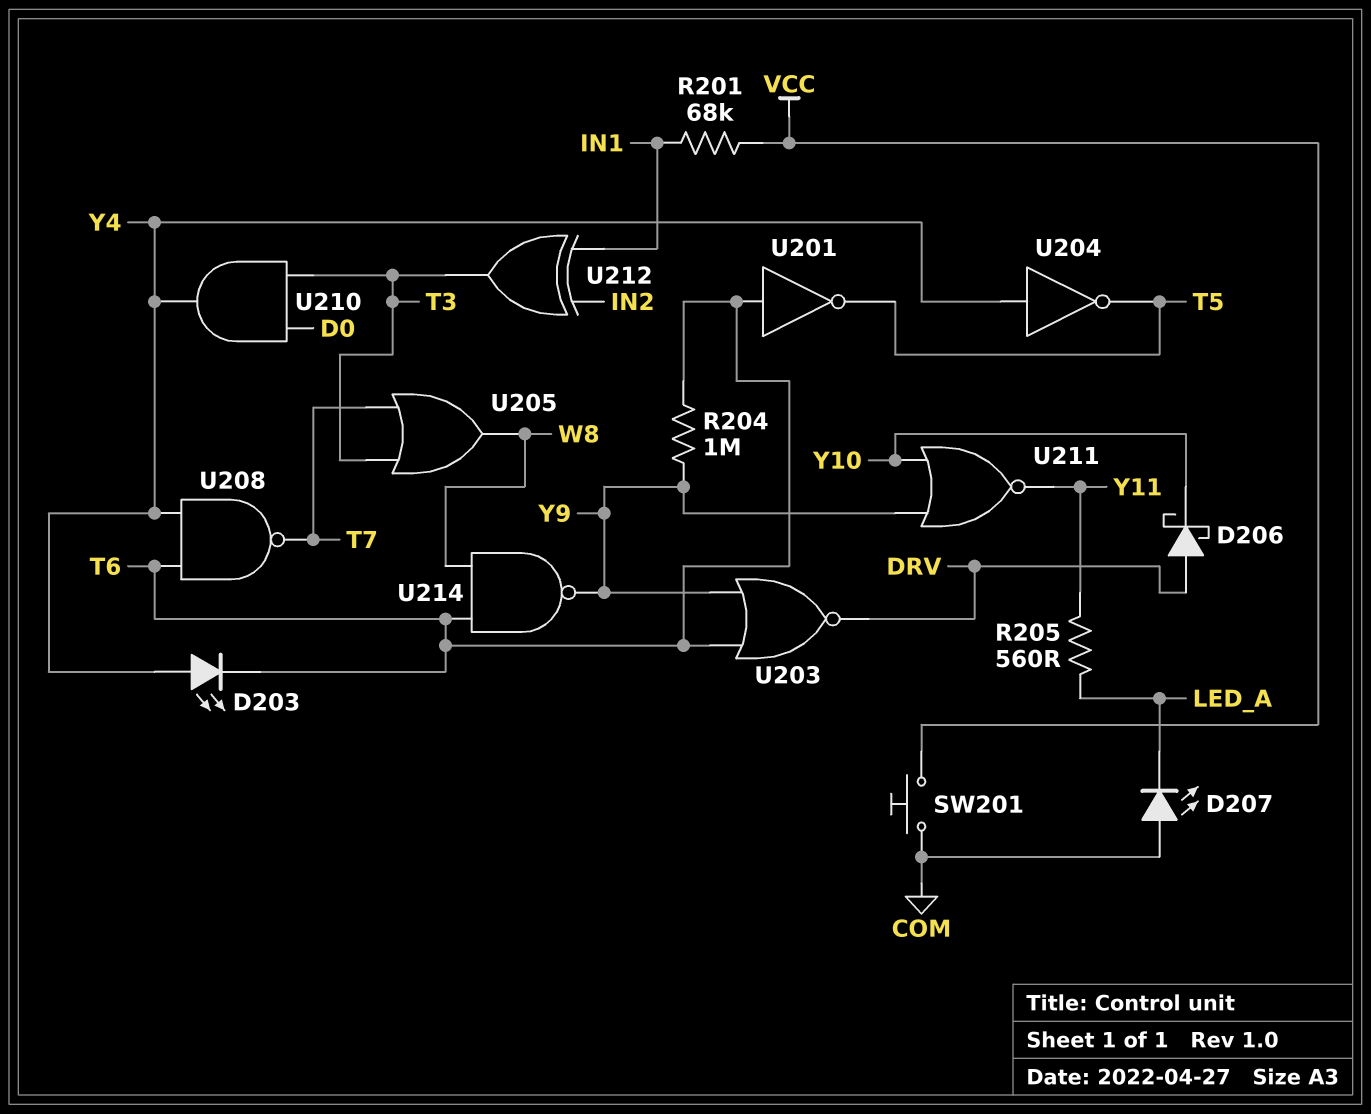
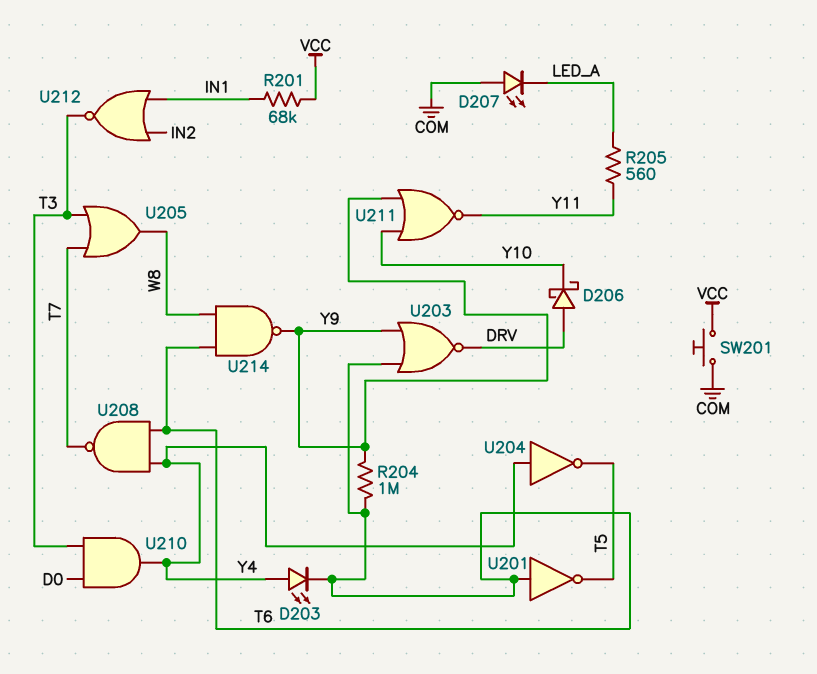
U212: XOR (in IN1, in IN2, out T3) -> NOR (in IN1, in IN2, out T3)

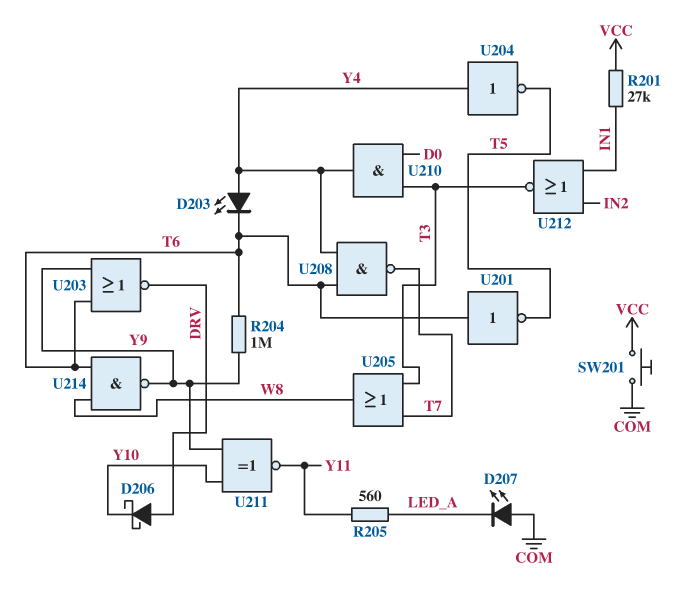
R201: 68k (IN1, VCC) -> 27k (IN1, VCC)
U211: NOR (in Y9, in Y10, out Y11) -> XNOR (in Y9, in Y10, out Y11)

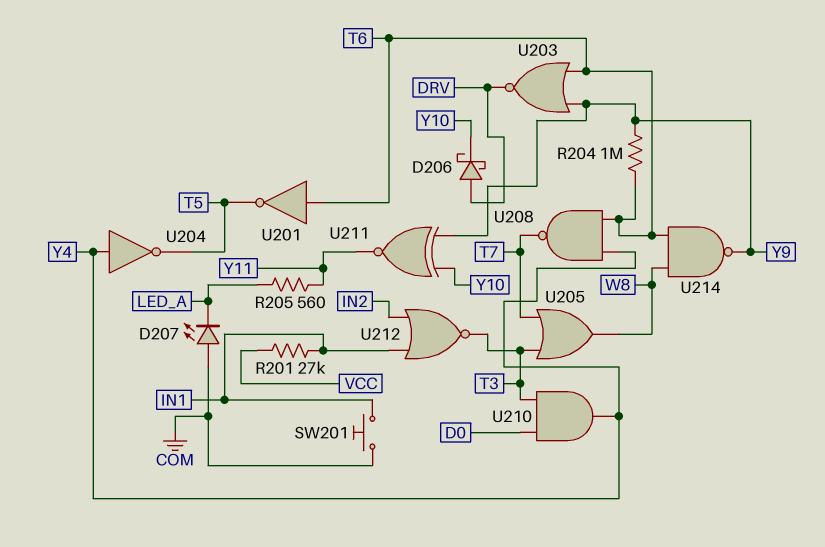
D203: LED (A Y4, K T6) -> none
SW201: button (COM, VCC) -> button (COM, IN1)

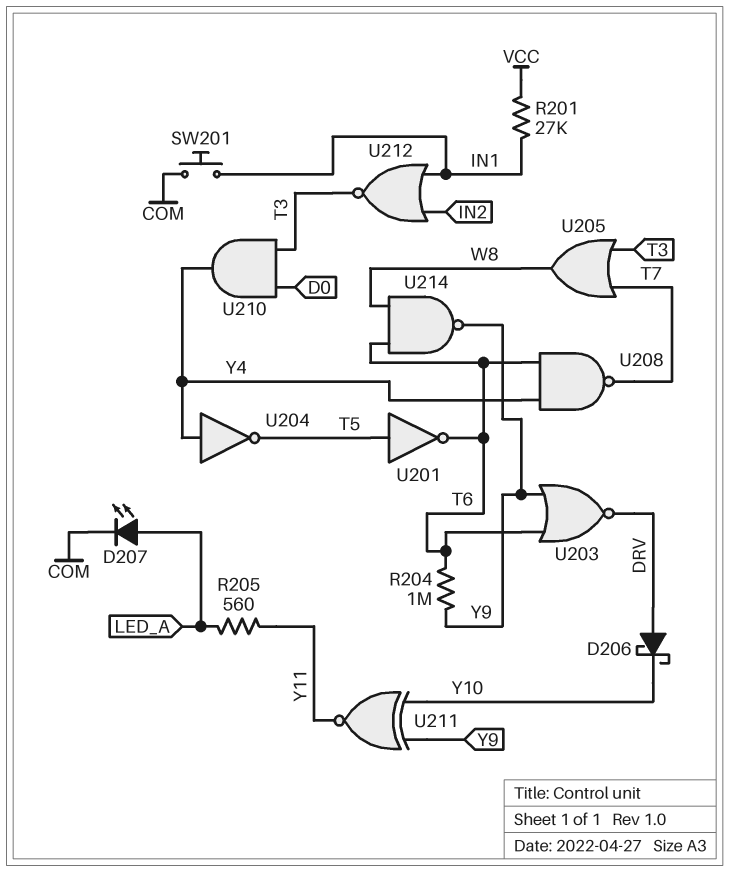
D207: LED (A COM, K LED_A) -> LED (A LED_A, K COM)
U201: NOT (in T6, out T5) -> NOT (in T5, out T6)

